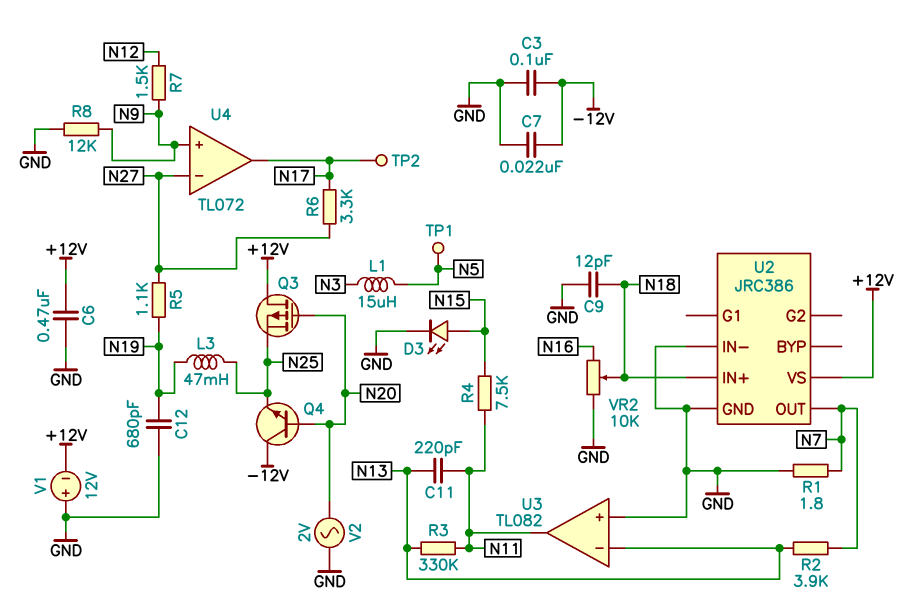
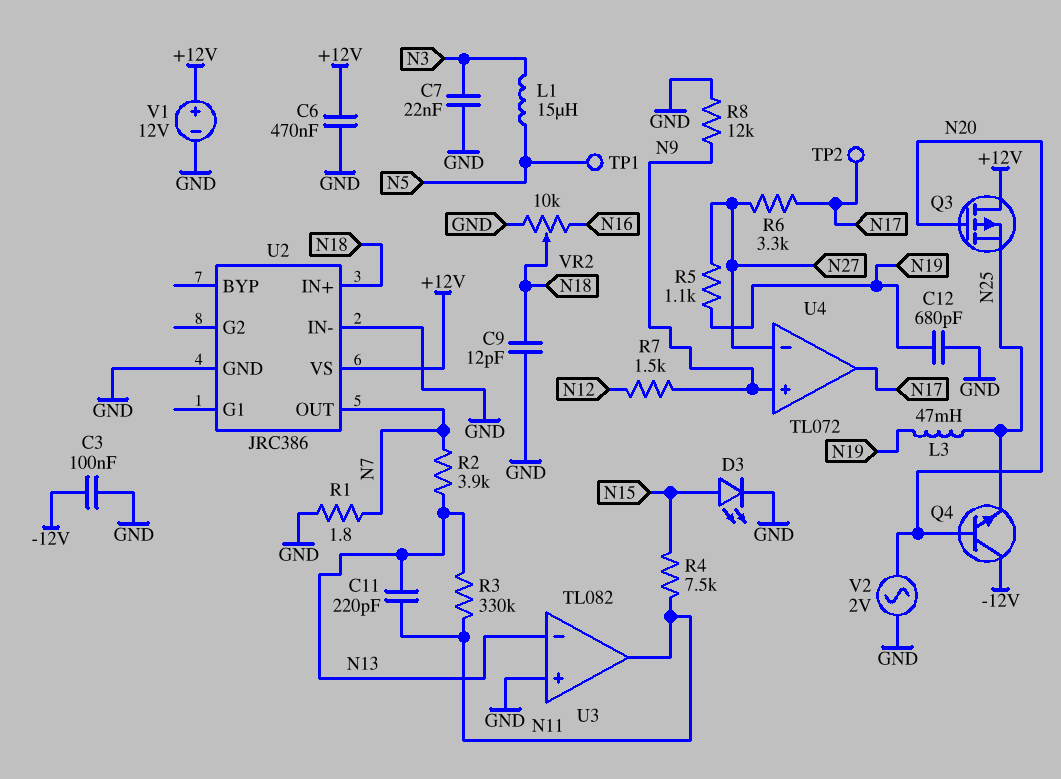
C7: 22nF (-12V, GND) -> 22nF (GND, N3)
V1: 12V (plus GND, minus +12V) -> 12V (plus +12V, minus GND)

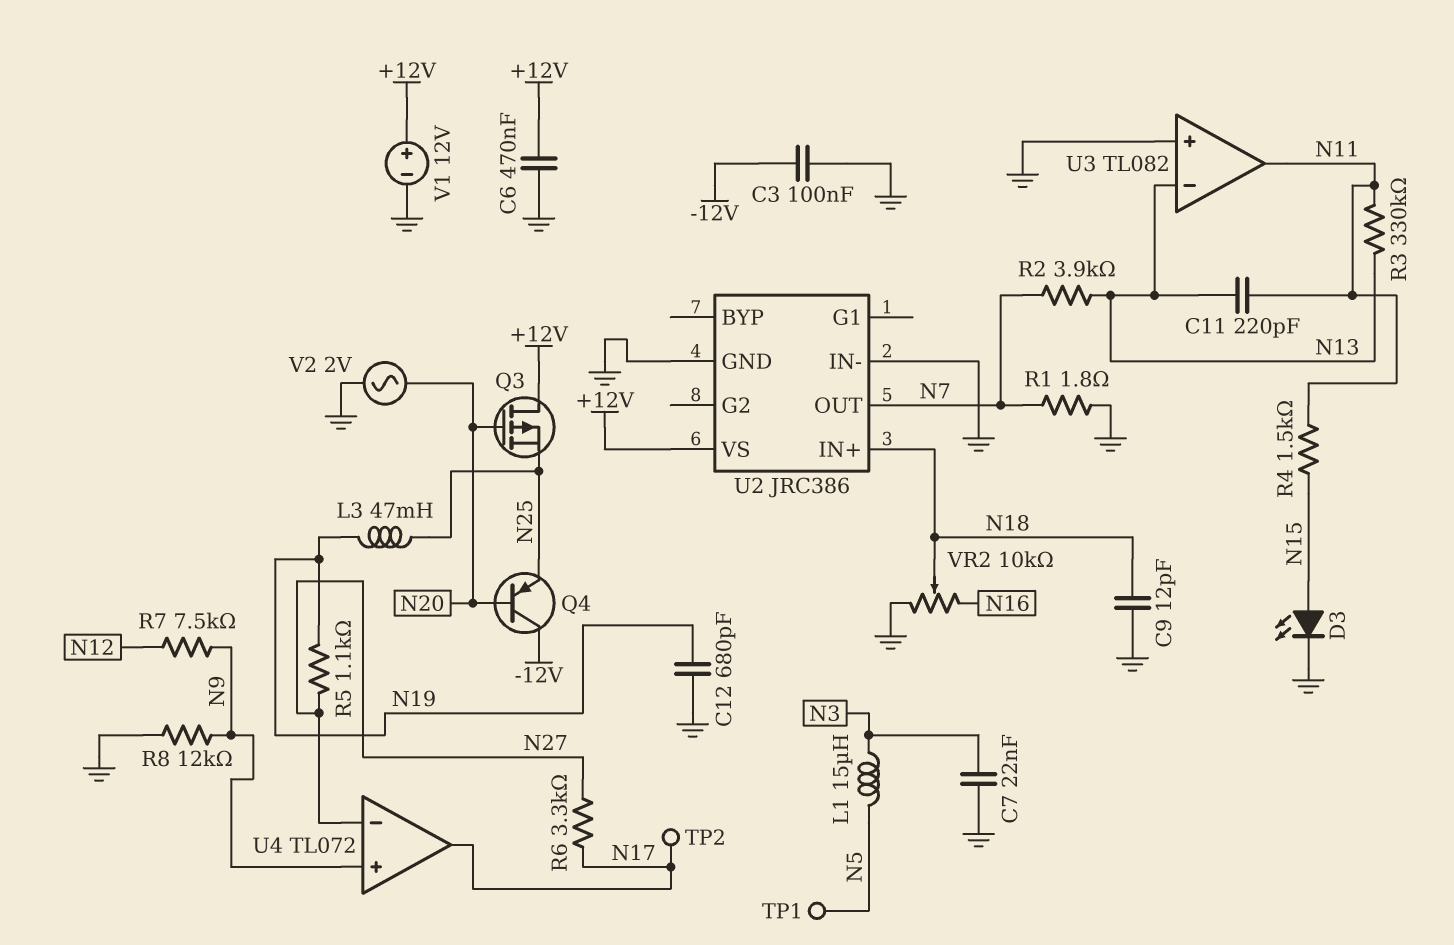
Q4: NPN (B N20, C -12V, E N25) -> PNP (B N20, C -12V, E N25)
R4: 7.5k (N11, N15) -> 1.5k (N11, N15)
R7: 1.5k (N9, N12) -> 7.5k (N9, N12)

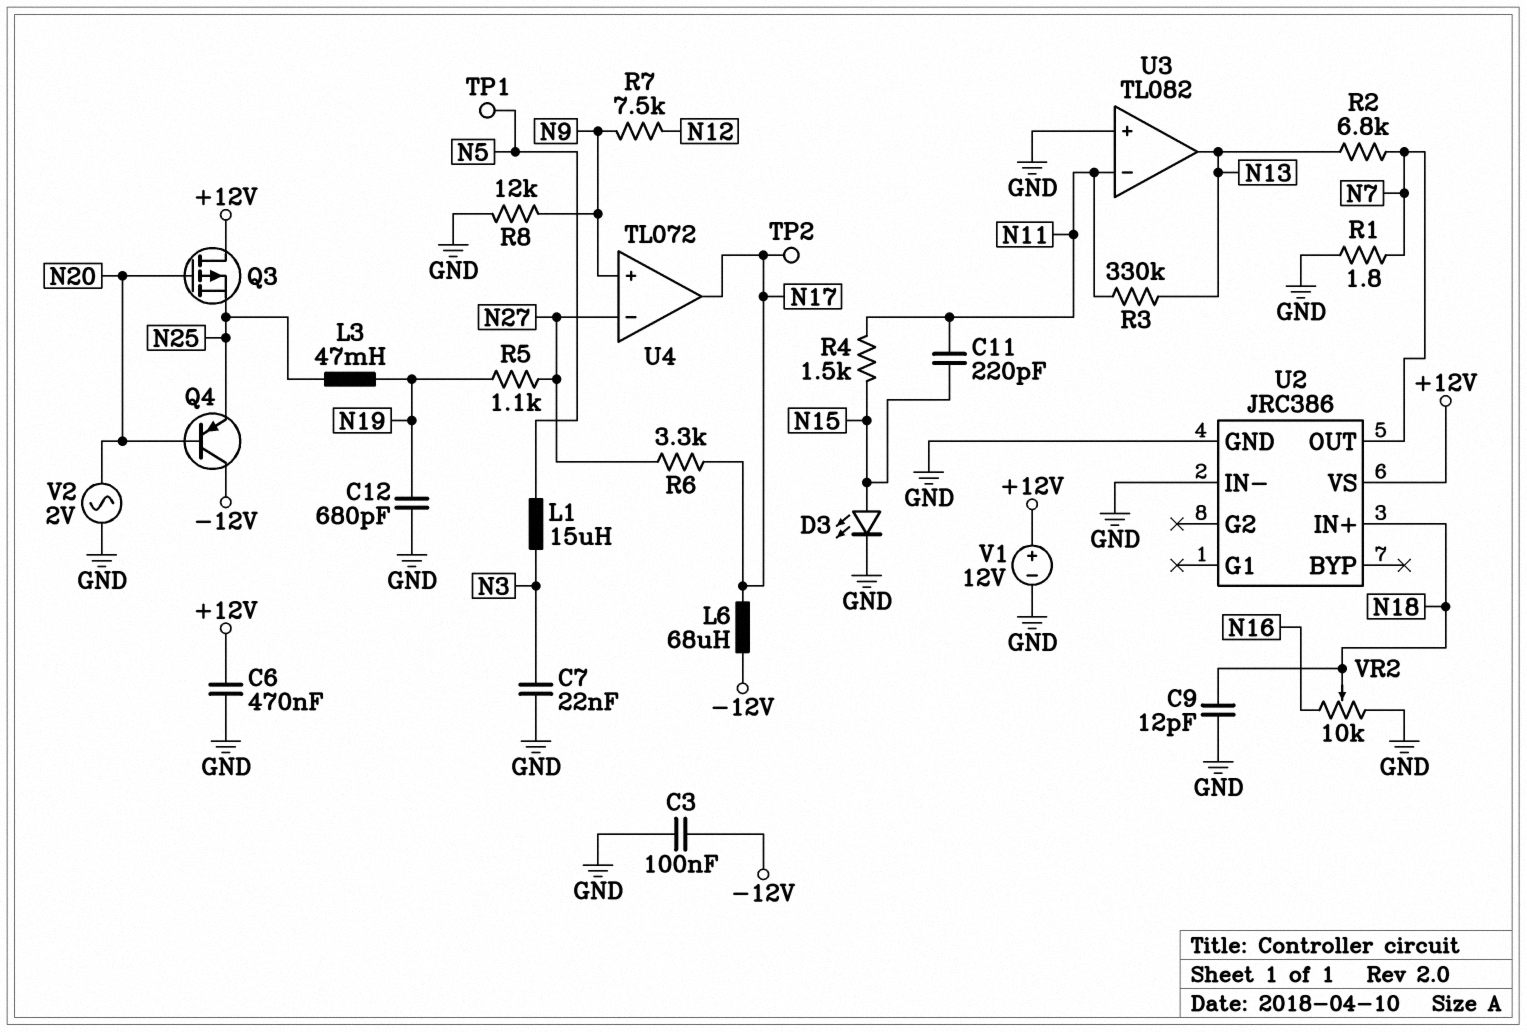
C11: 220pF (N11, N13) -> 220pF (N11, N15)
L6: none -> 68uH (-12V, N17)
R2: 3.9k (N7, N13) -> 6.8k (N7, N13)
U3 pin in-: N13 -> N11
U3 pin out: N11 -> N13

